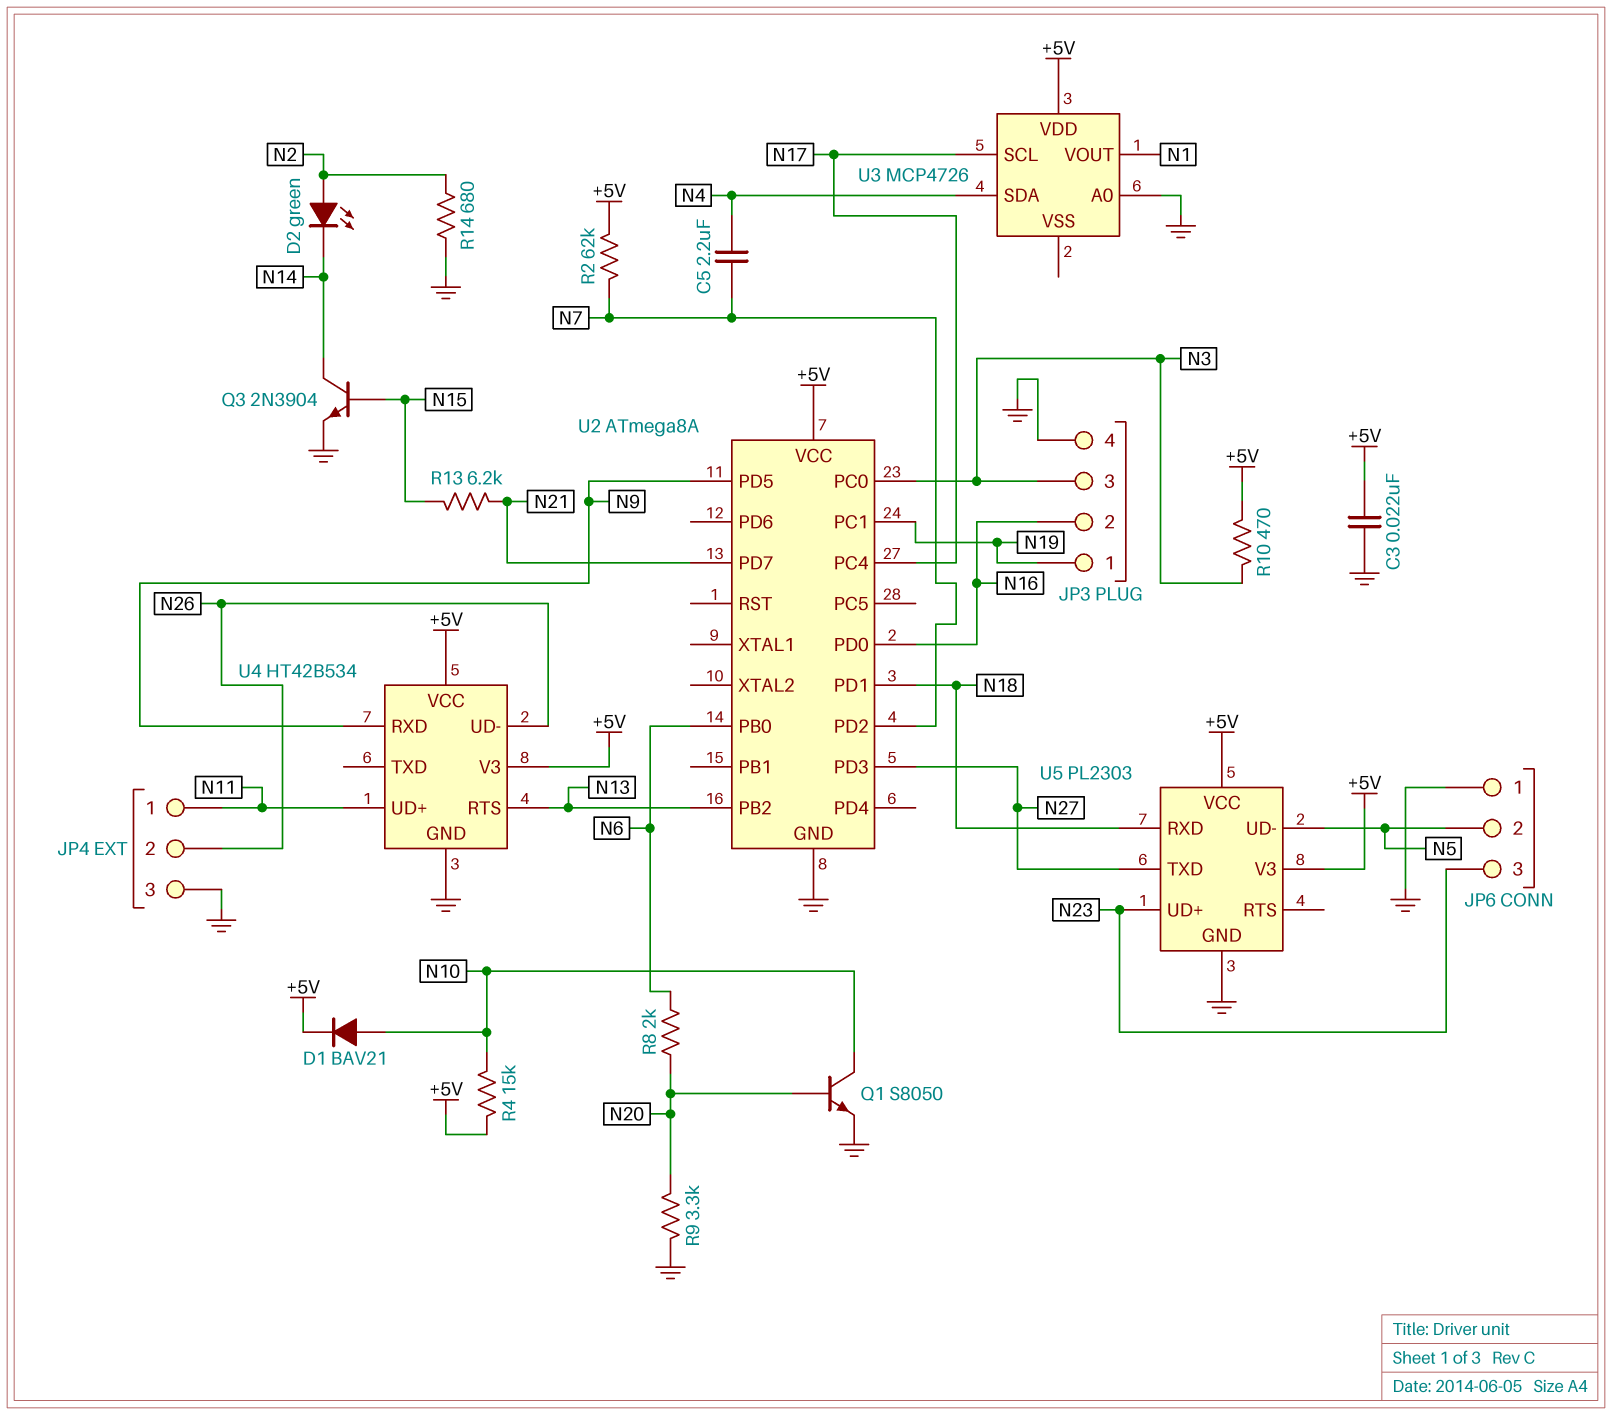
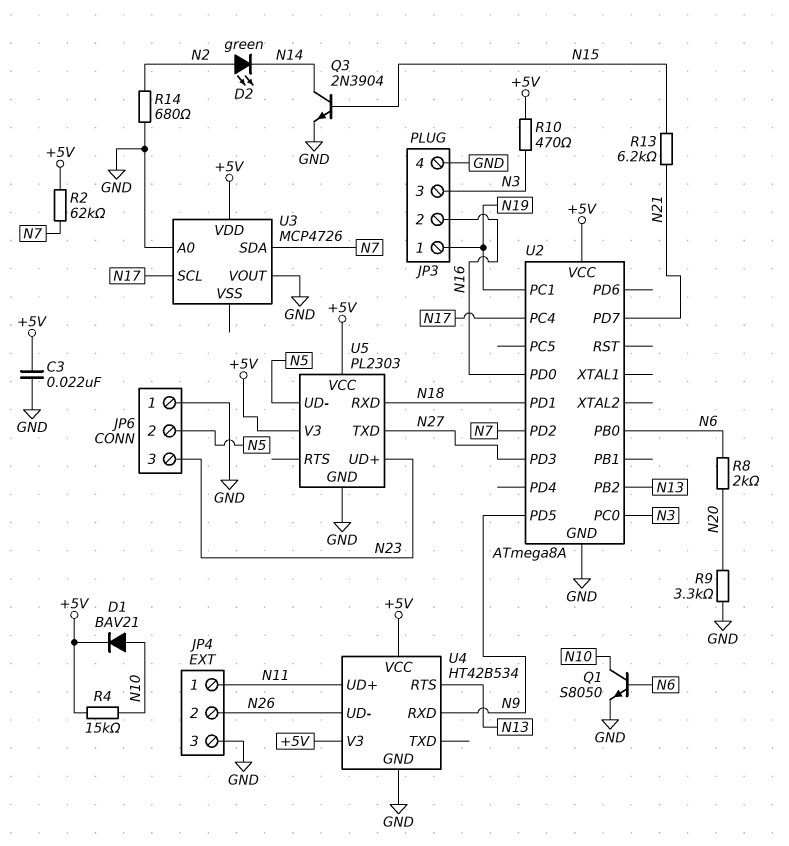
C5: 2.2uF (N4, N7) -> none
Q1: NPN S8050 (B N20, C N10, E GND) -> NPN S8050 (B N6, C N10, E GND)
U3 pin SDA: N4 -> N7
U3 pin VOUT: N1 -> GND

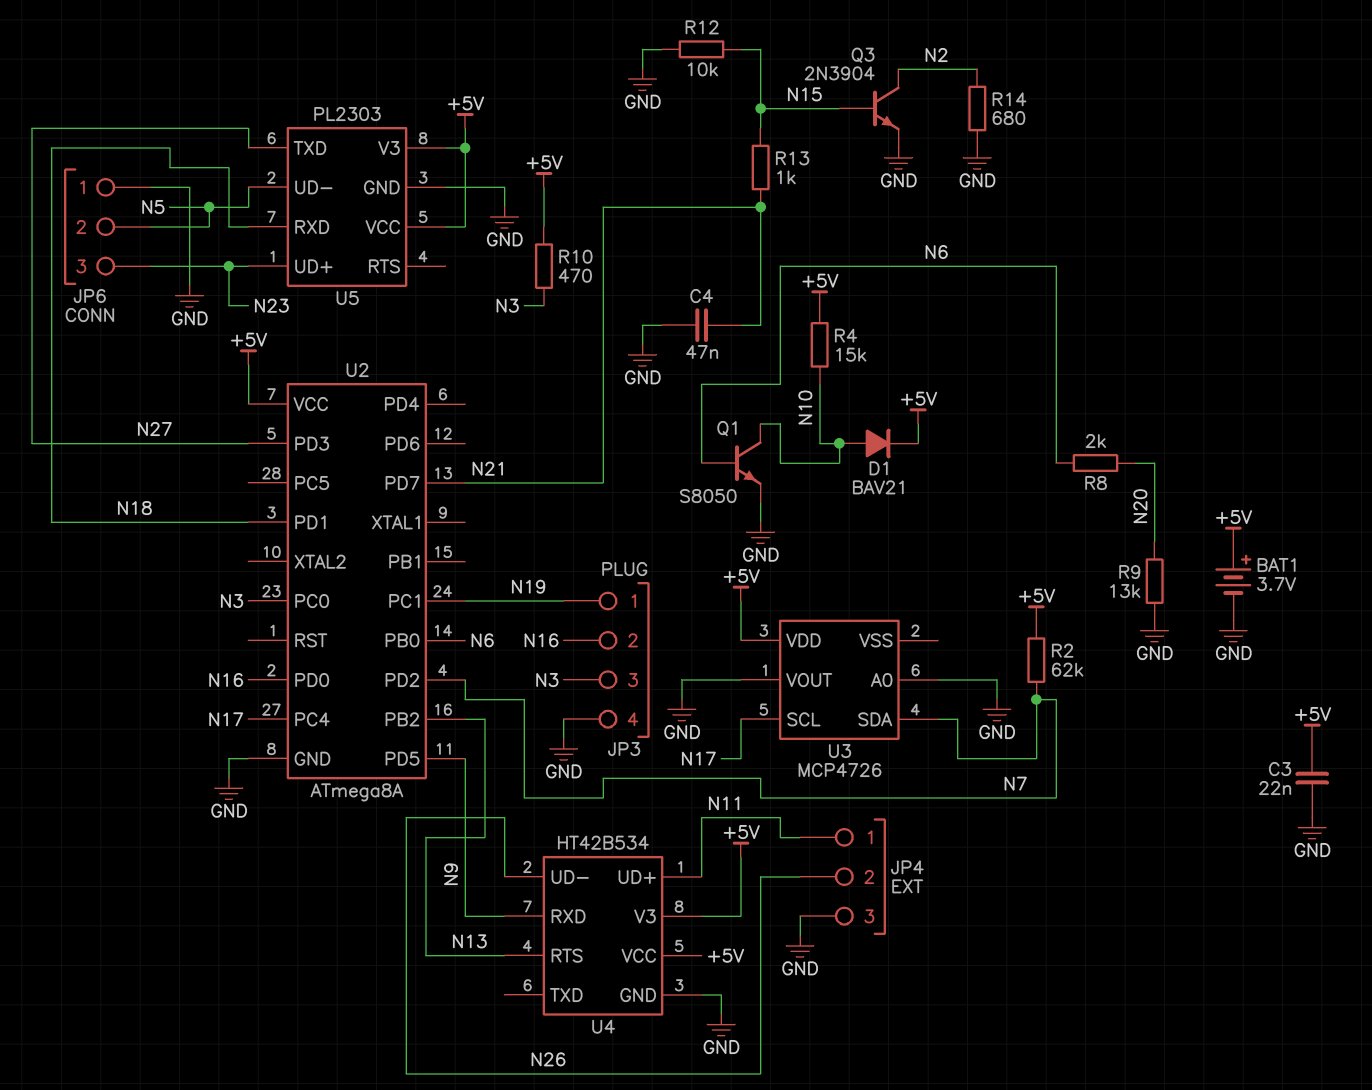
BAT1: none -> 3.7V (plus +5V, minus GND)
C4: none -> 47nF (GND, N21)
D2: LED green (A N2, K N14) -> none
Q3: NPN 2N3904 (B N15, C N14, E GND) -> NPN 2N3904 (B N15, C N2, E GND)
R9: 3.3k (GND, N20) -> 13k (GND, N20)
R12: none -> 10k (GND, N15)
R13: 6.2k (N15, N21) -> 1k (N15, N21)

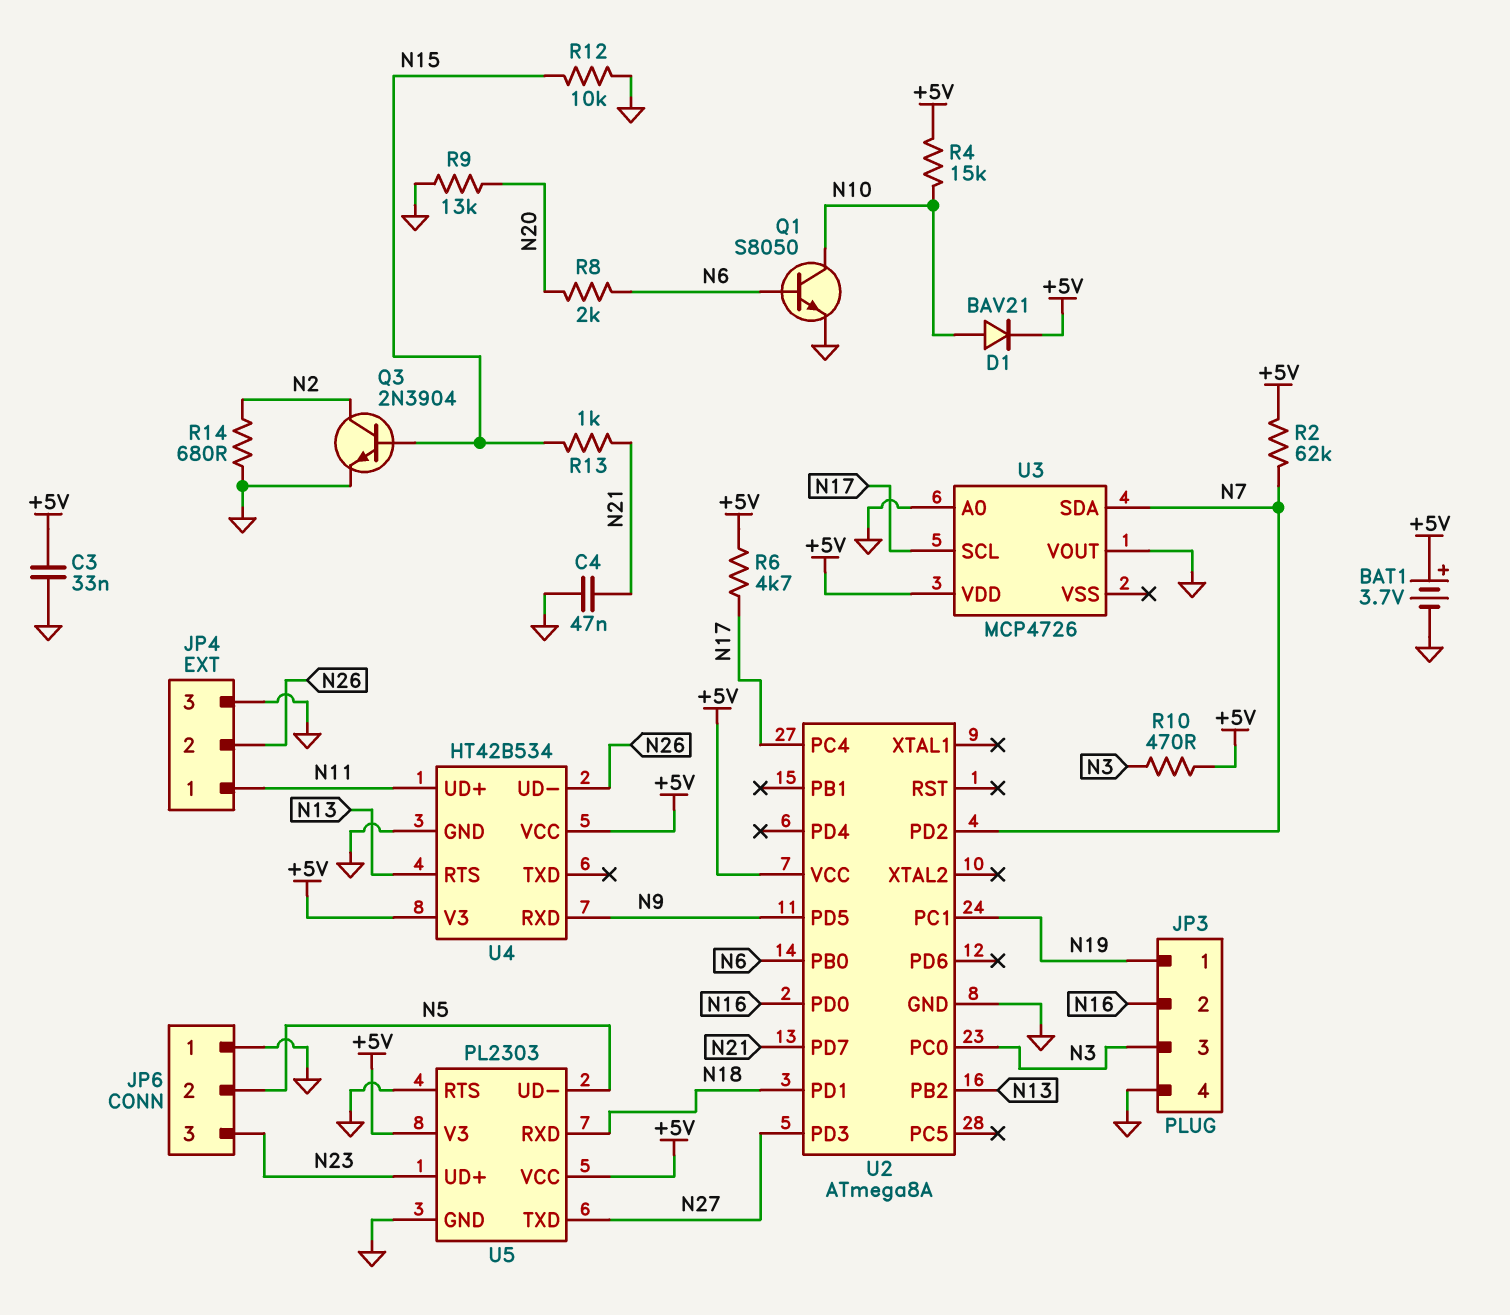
C3: 22nF (+5V, GND) -> 33nF (+5V, GND)
R6: none -> 4.7k (+5V, N17)
U5 pin RTS: none -> GND

